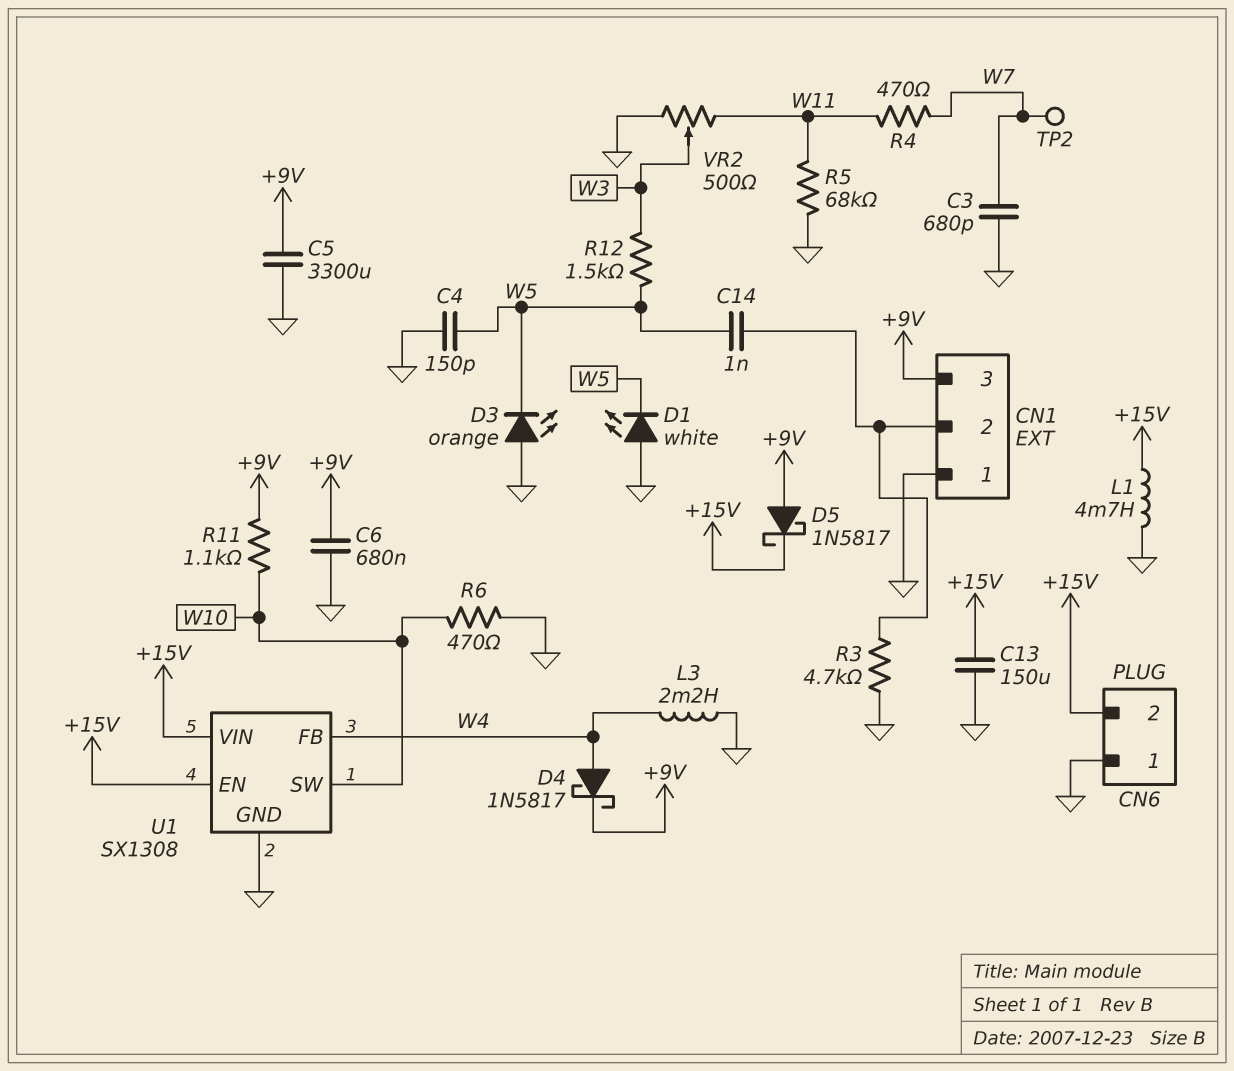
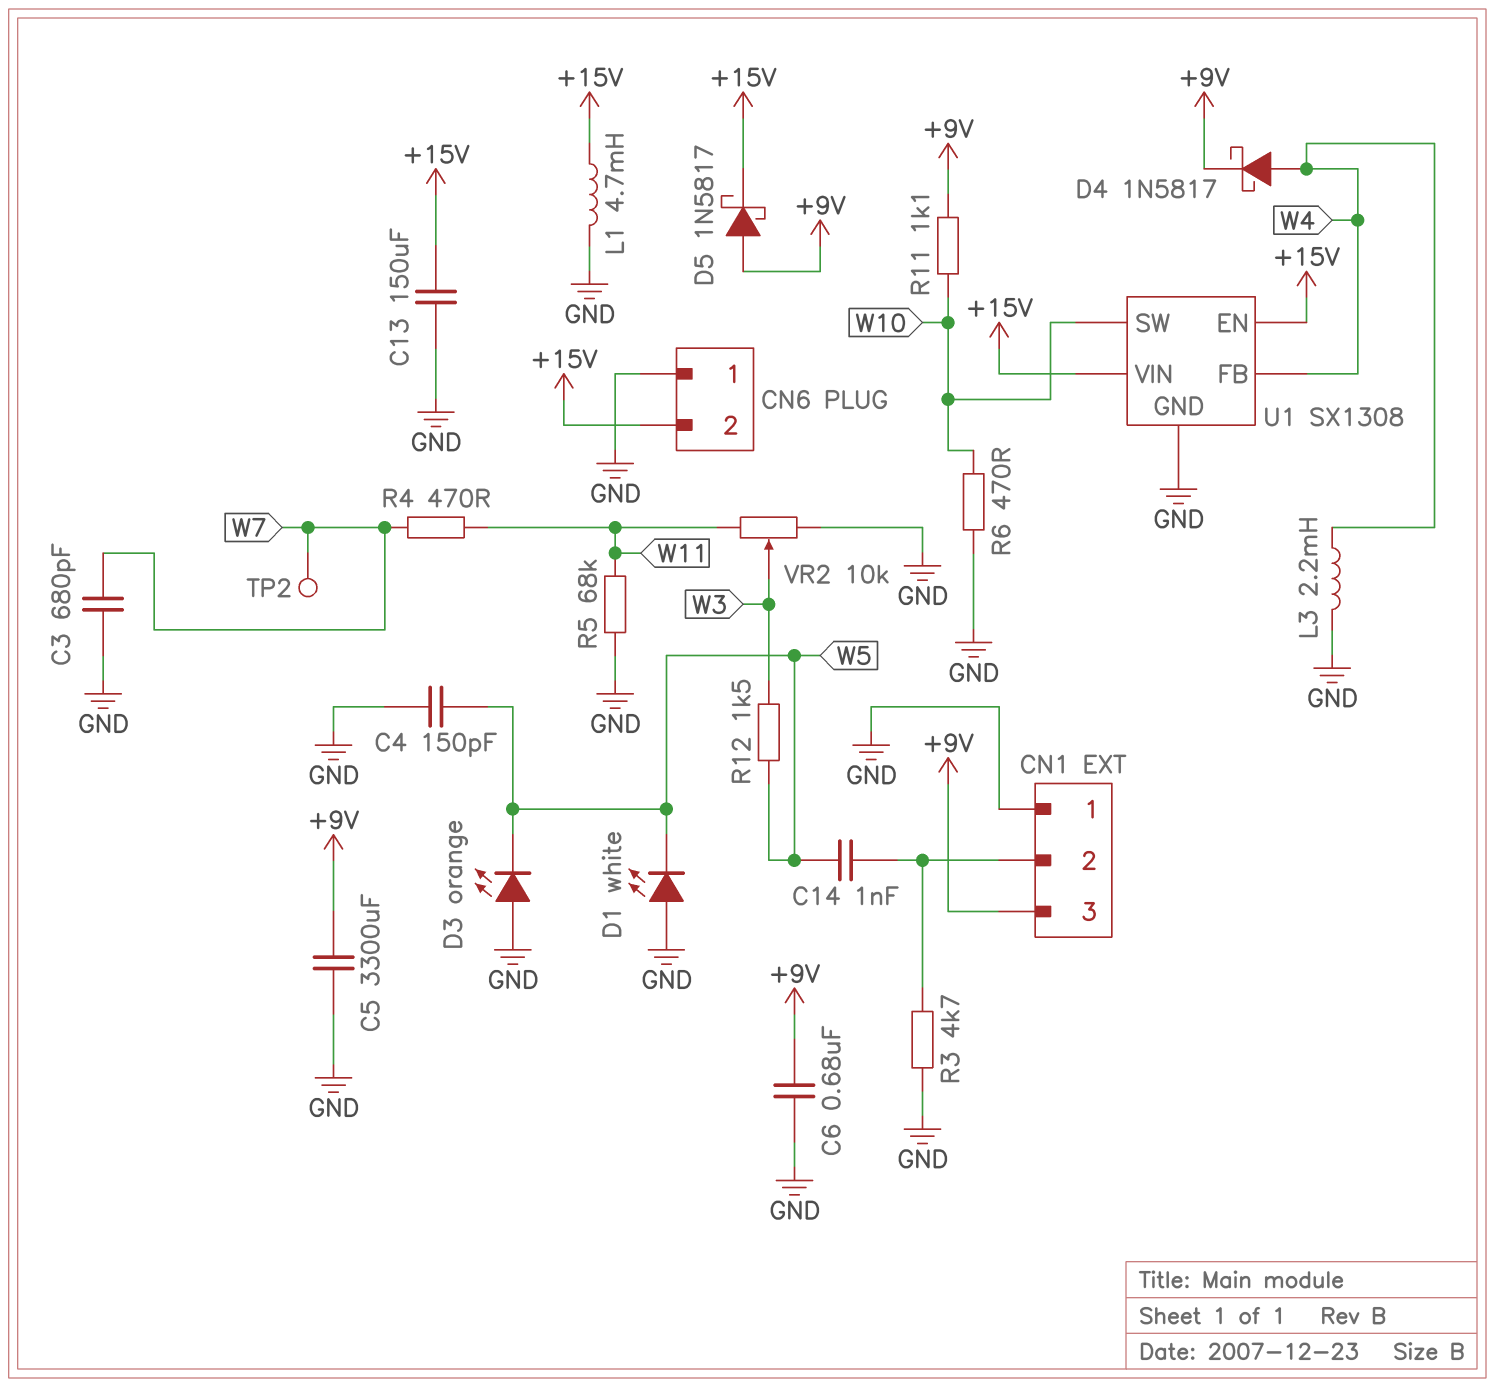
VR2: 500 (GND, W11, wiper W3) -> 10k (GND, W11, wiper W3)

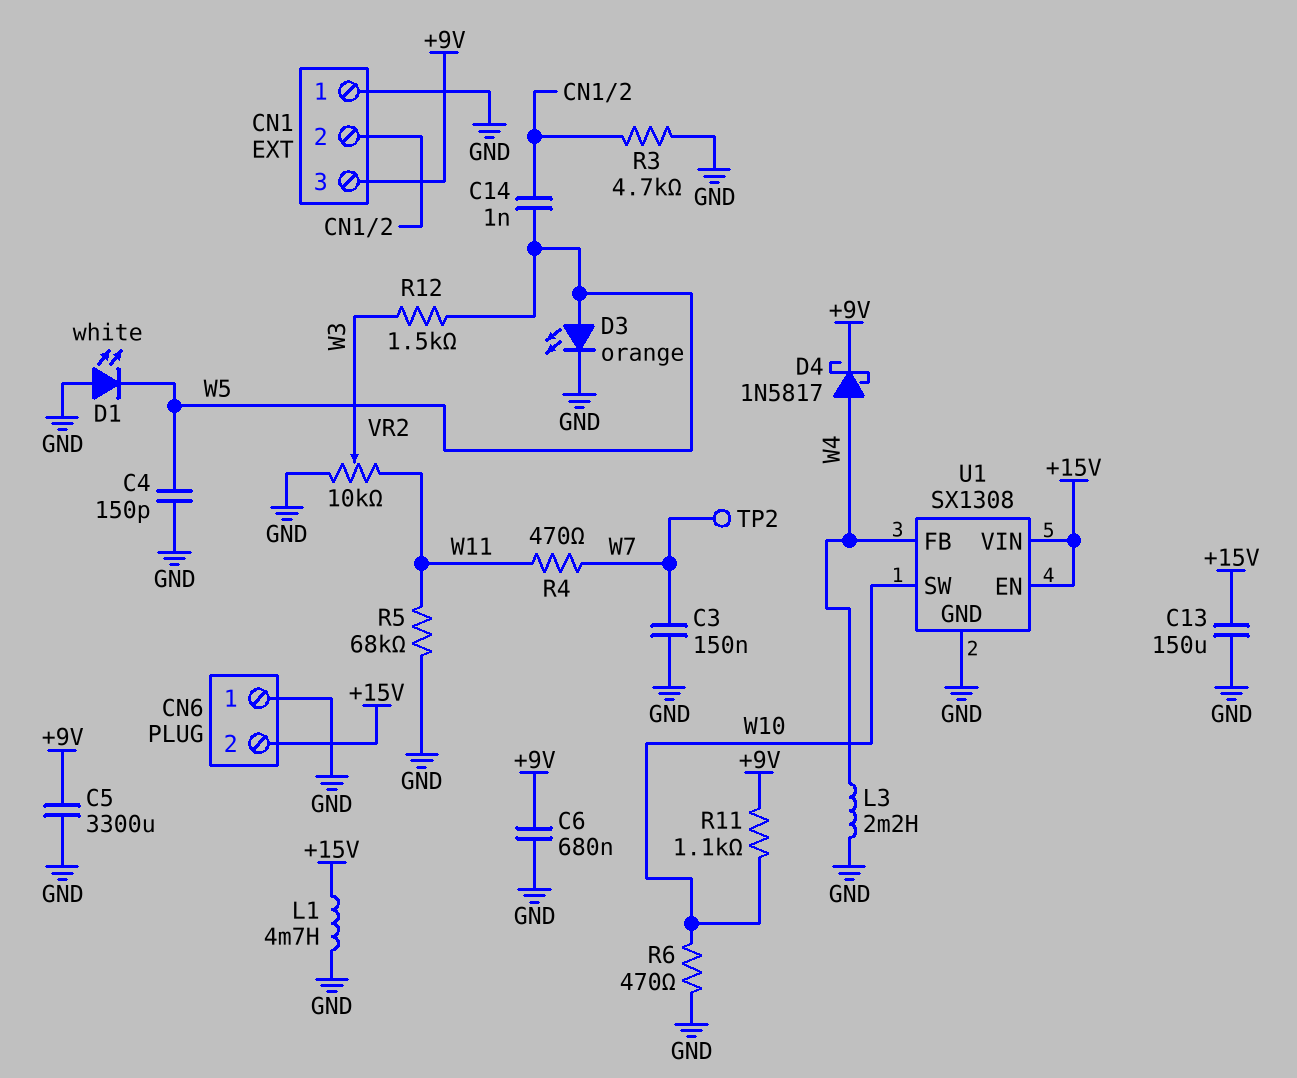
C3: 680pF (GND, W7) -> 150nF (GND, W7)
D3: LED orange (A GND, K W5) -> LED orange (A W5, K GND)
D5: schottky 1N5817 (A +9V, K +15V) -> none

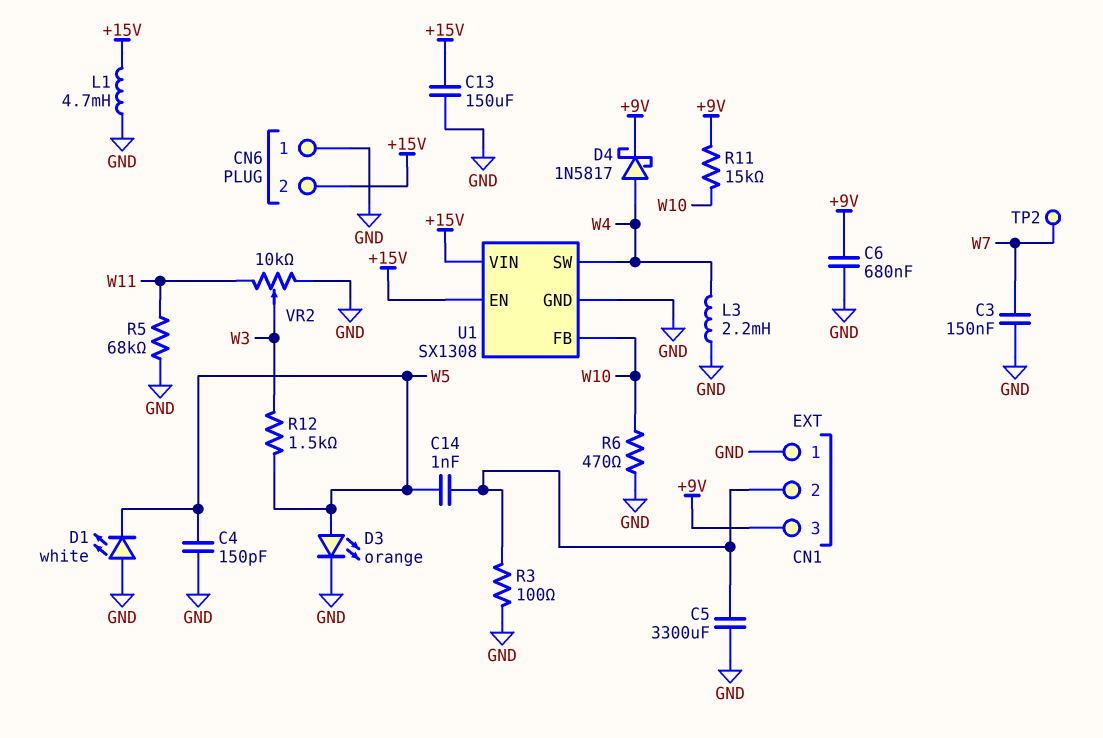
C5: 3300uF (+9V, GND) -> 3300uF (CN1/2, GND)
R3: 4.7k (CN1/2, GND) -> 100 (CN1/2, GND)
R4: 470 (W7, W11) -> none
R11: 1.1k (+9V, W10) -> 15k (+9V, W10)
U1 pin FB: W4 -> W10
U1 pin SW: W10 -> W4

